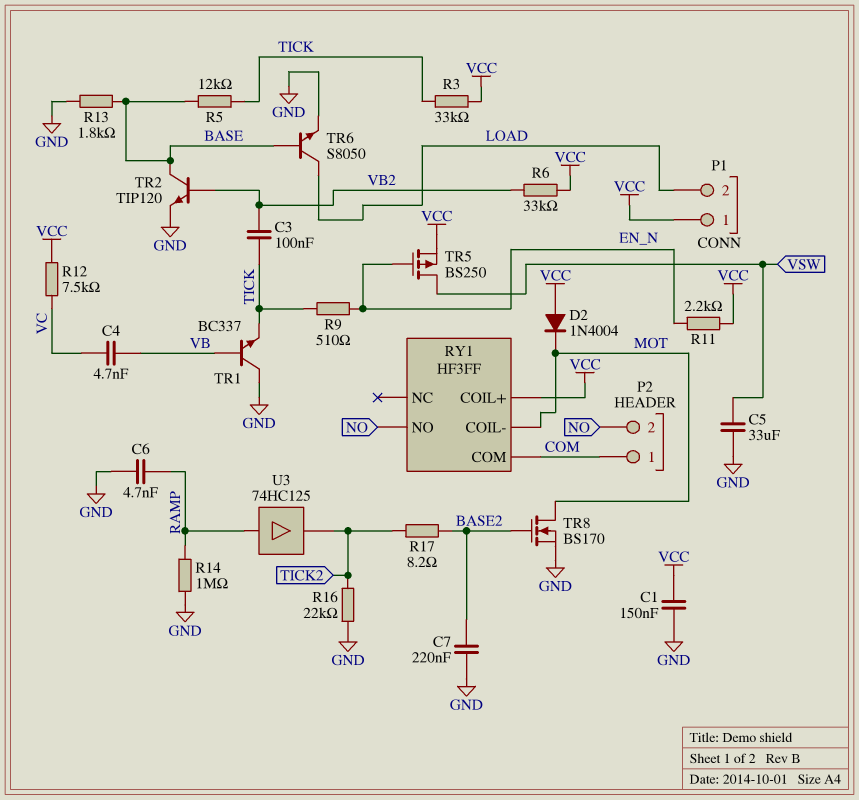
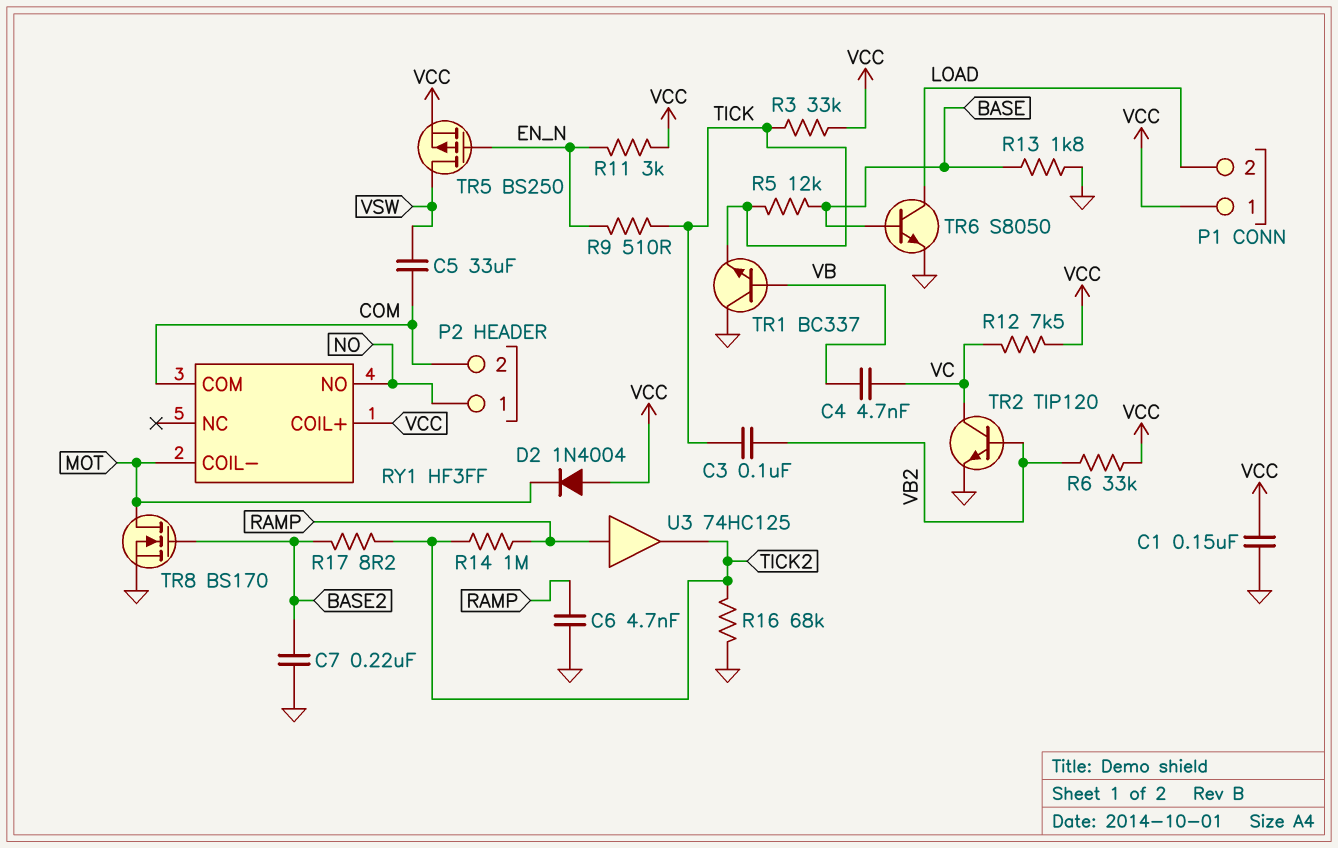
C5: 33uF (GND, VSW) -> 33uF (COM, VSW)
P2 pin 1: COM -> NO
P2 pin 2: NO -> COM
R11: 2.2k (EN_N, VCC) -> 3k (EN_N, VCC)
R14: 1M (GND, RAMP) -> 1M (RAMP, TICK2)
R16: 22k (GND, TICK2) -> 68k (GND, TICK2)
TR2: NPN TIP120 (B VB2, C BASE, E GND) -> NPN TIP120 (B VB2, C VC, E GND)

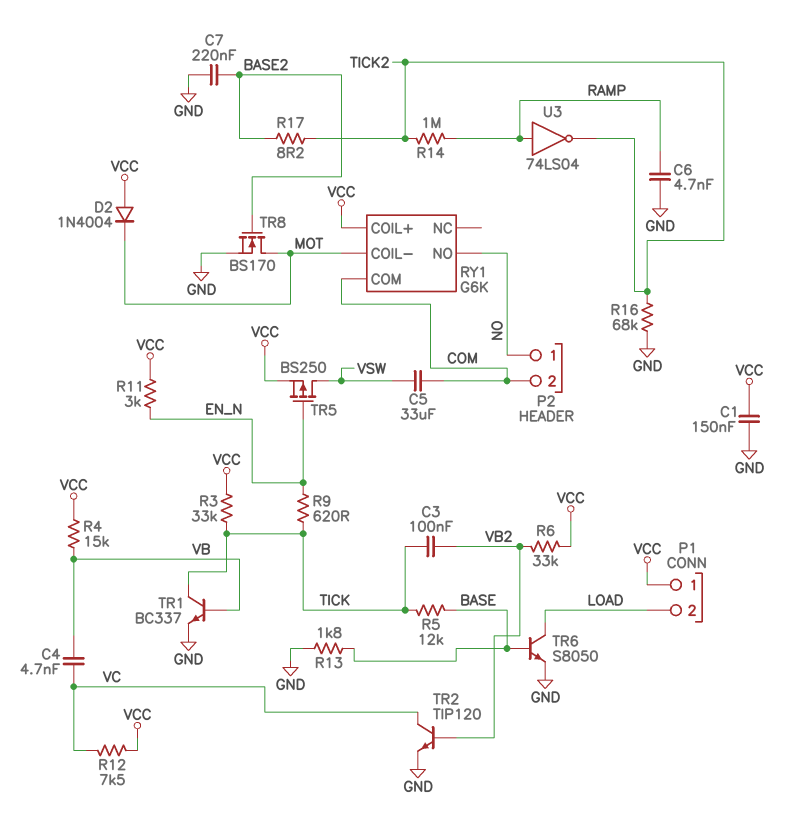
R4: none -> 15k (VB, VCC)
R9: 510 (EN_N, TICK) -> 620 (EN_N, TICK)
RY1: HF3FF -> G6K
TR1: NPN BC337 (B VB, C GND, E TICK) -> NPN BC337 (B VB, C TICK, E GND)
U3: buffer 74HC125 (in RAMP, out TICK2) -> NOT 74LS04 (in RAMP, out TICK2)

